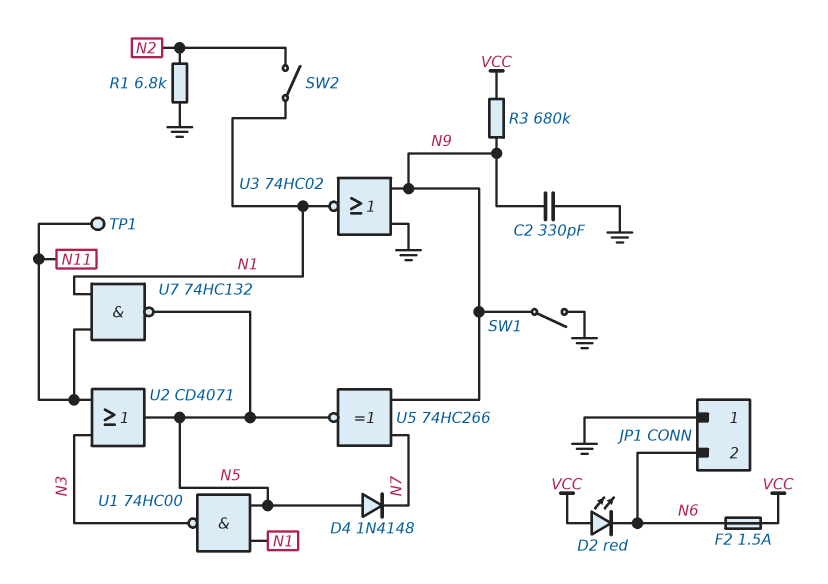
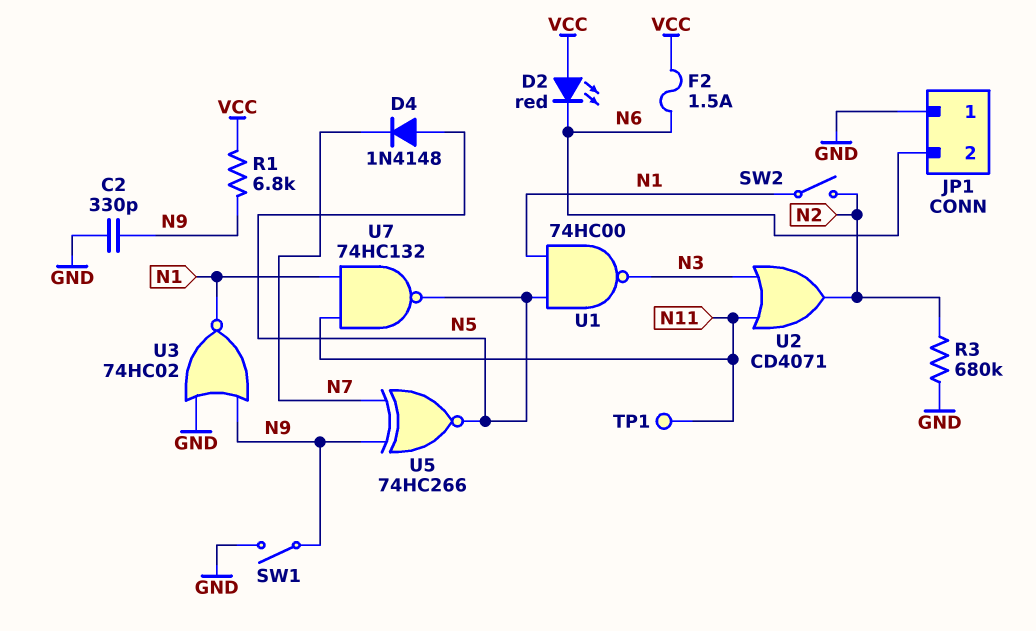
R1: 6.8k (GND, N2) -> 6.8k (N9, VCC)
R3: 680k (N9, VCC) -> 680k (GND, N2)
U2: OR CD4071 (in N3, in N11, out N5) -> OR CD4071 (in N3, in N11, out N2)

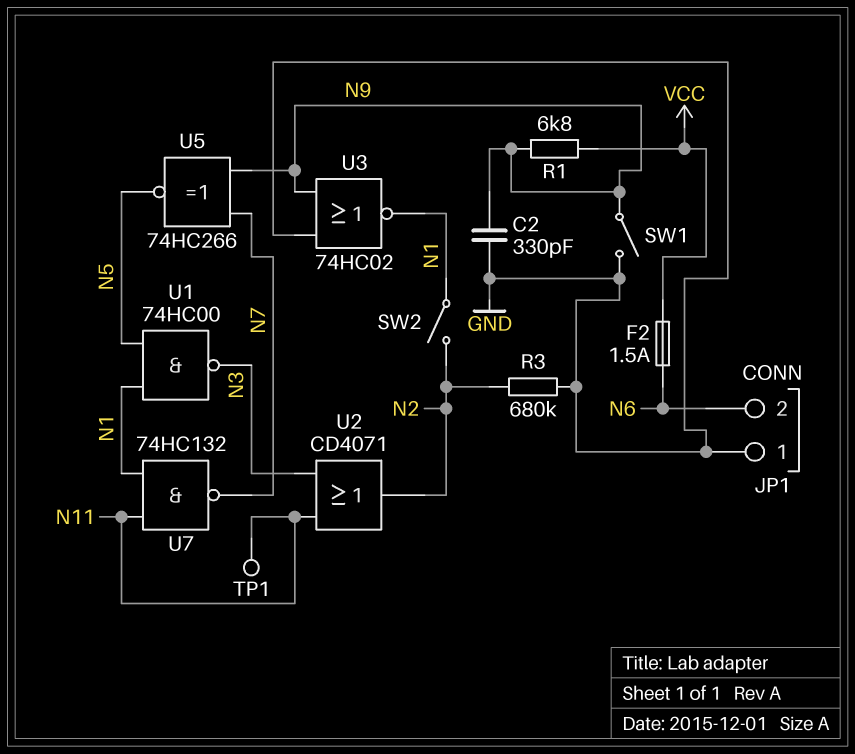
D2: LED red (A VCC, K N6) -> none
D4: diode 1N4148 (A N5, K N7) -> none
U7: NAND 74HC132 (in N1, in N11, out N5) -> NAND 74HC132 (in N1, in N11, out N7)

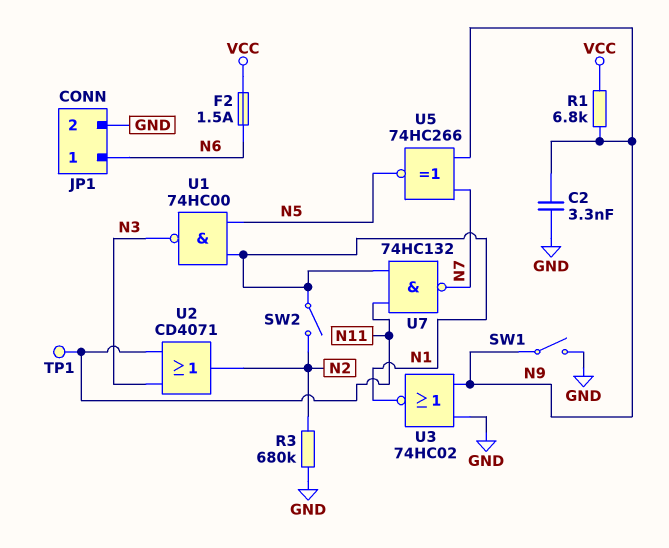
C2: 330pF (GND, N9) -> 3.3nF (GND, N9)
JP1 pin 1: GND -> N6
JP1 pin 2: N6 -> GND

